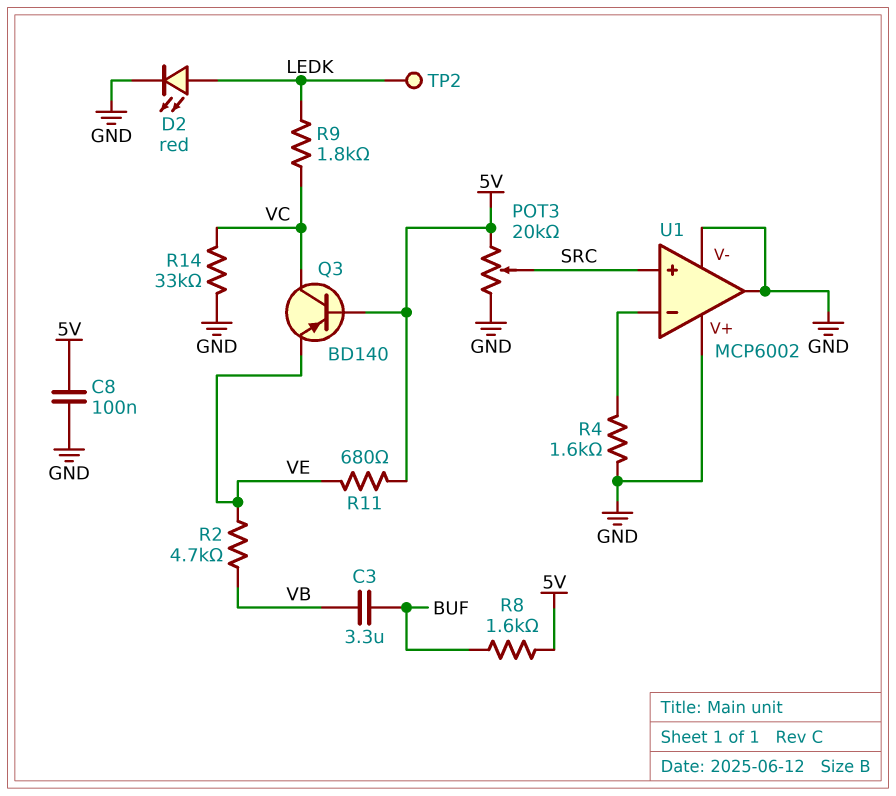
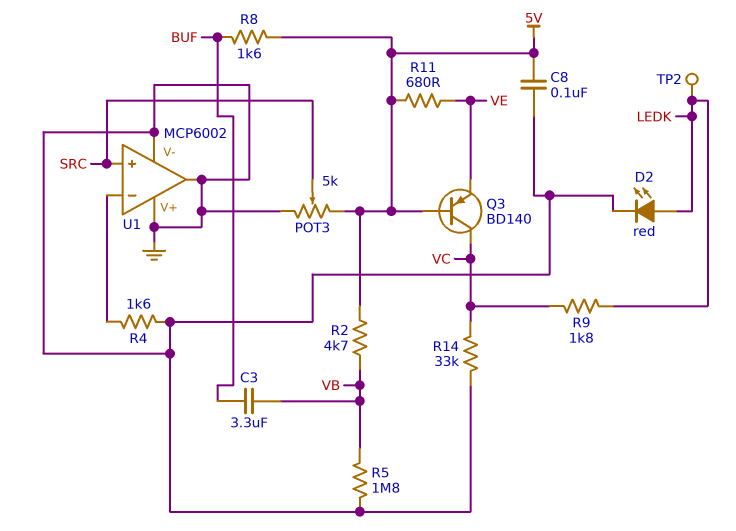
POT3: 20k (5V, GND, wiper SRC) -> 5k (5V, GND, wiper SRC)
R2: 4.7k (VB, VE) -> 4.7k (5V, VB)
R5: none -> 1.8M (GND, VB)

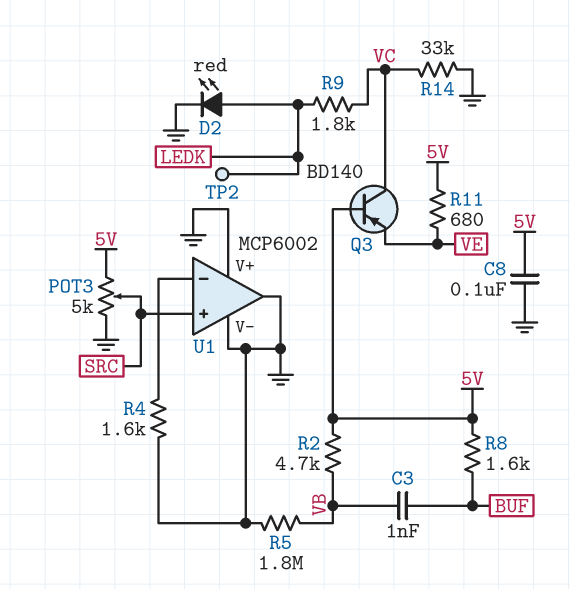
C3: 3.3uF (BUF, VB) -> 1nF (BUF, VB)

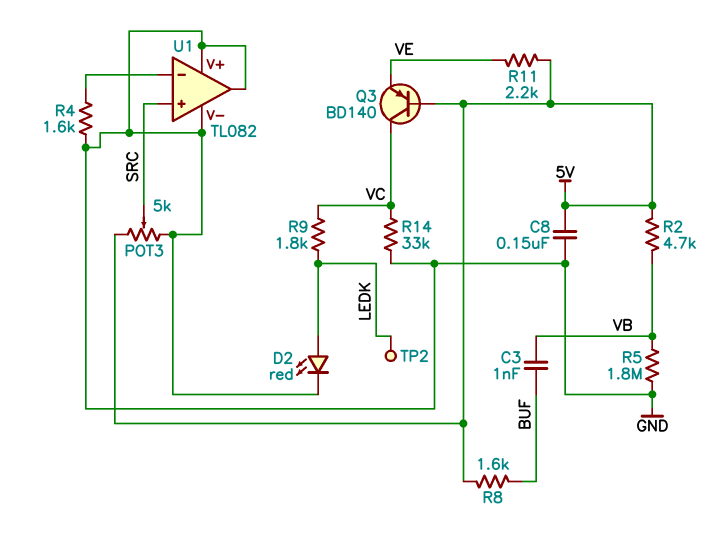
C8: 100nF (5V, GND) -> 150nF (5V, GND)
R11: 680 (5V, VE) -> 2.2k (5V, VE)
U1: MCP6002 -> TL082

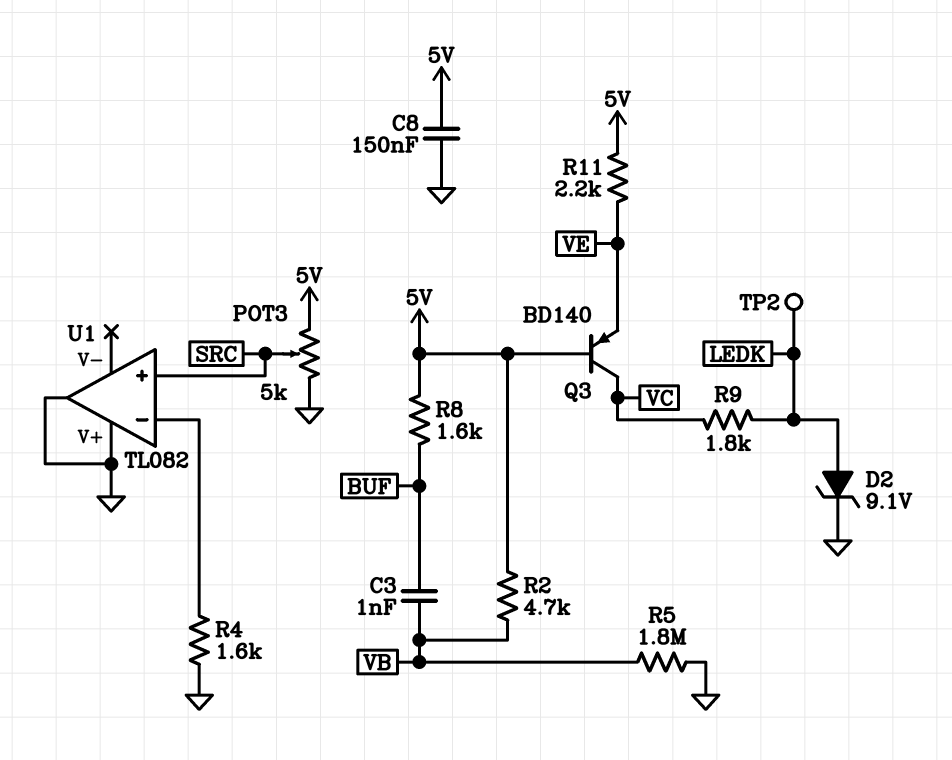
D2: LED red (A LEDK, K GND) -> zener 9.1V (A LEDK, K GND)
R14: 33k (GND, VC) -> none
U1 pin V-: GND -> none

